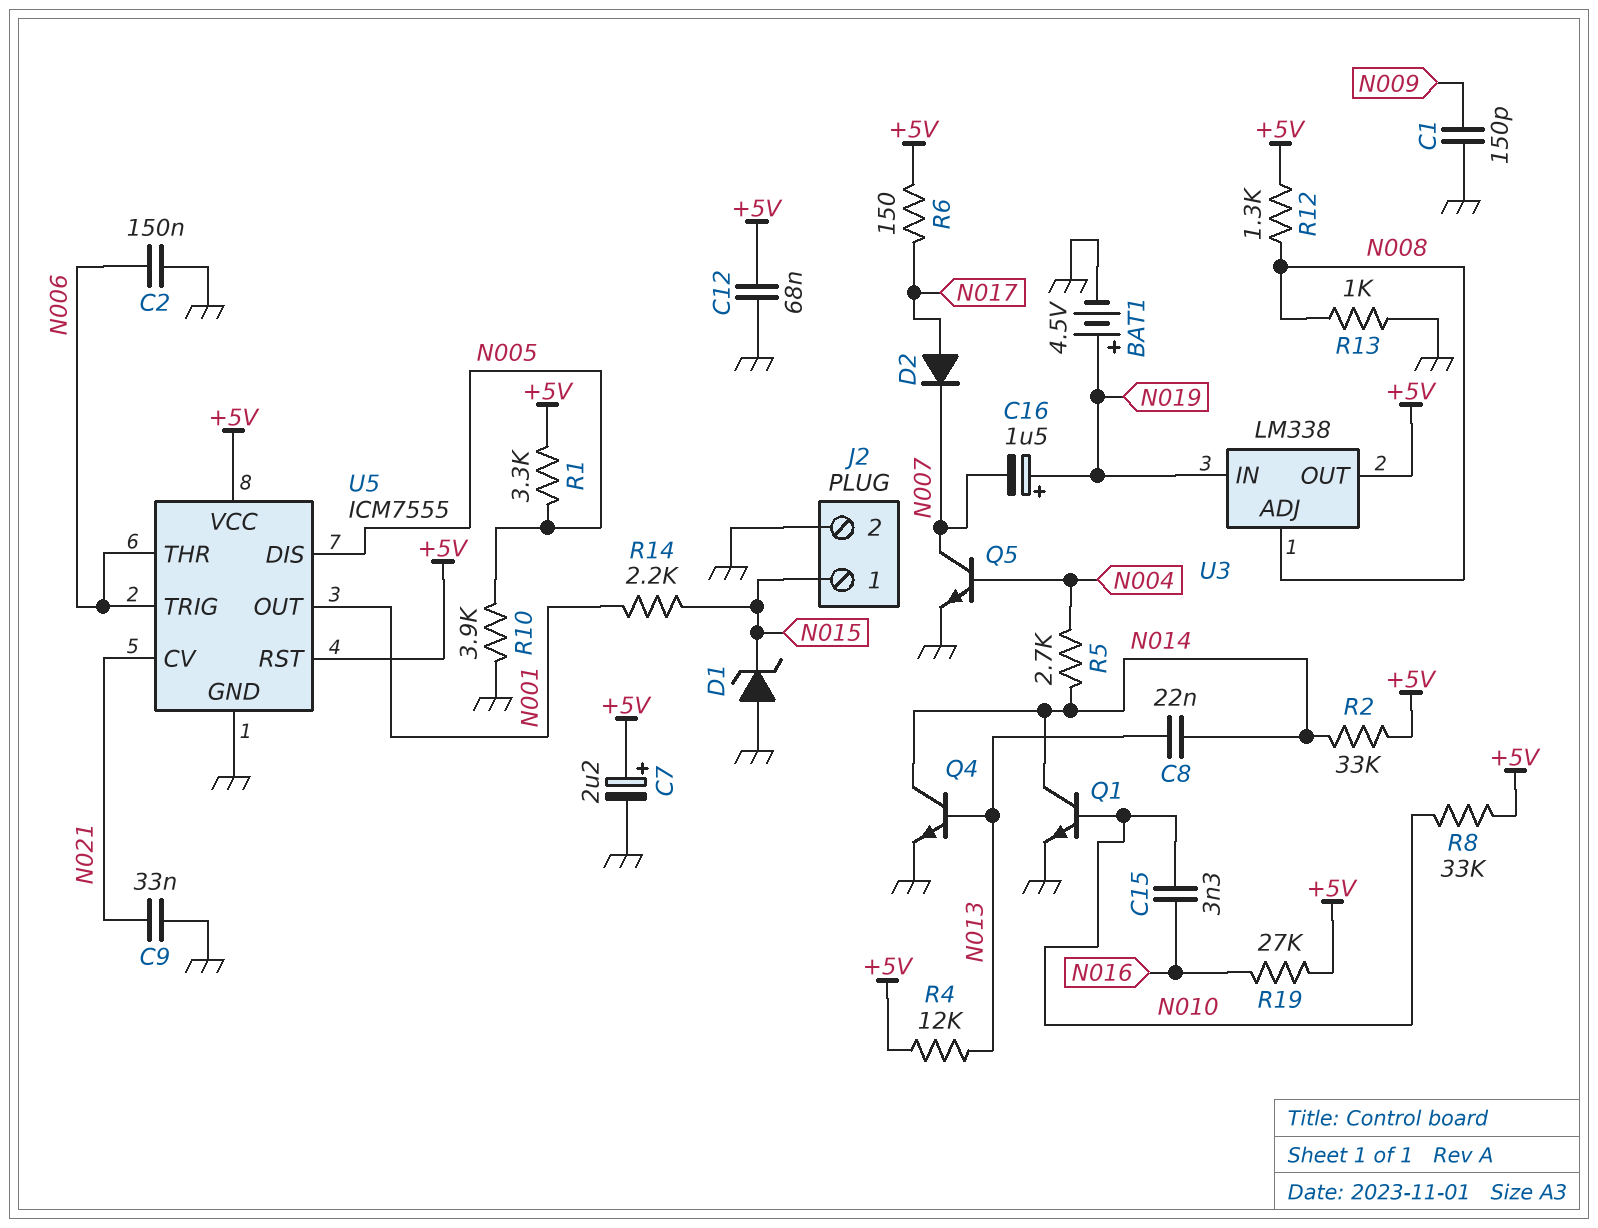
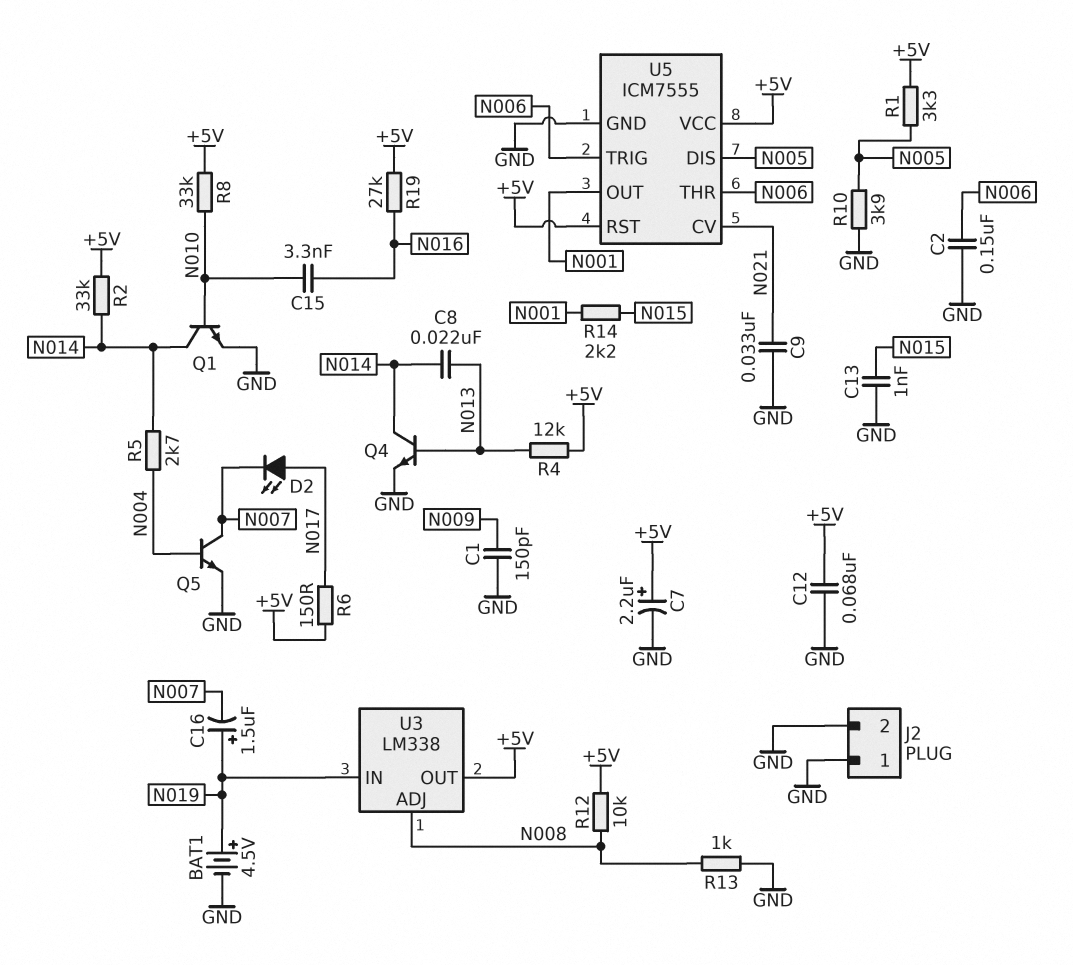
C13: none -> 1nF (GND, N015)
D1: zener (A GND, K N015) -> none
D2: diode (A N017, K N007) -> LED (A N017, K N007)
J2 pin 1: N015 -> GND
R12: 1.3k (+5V, N008) -> 10k (+5V, N008)

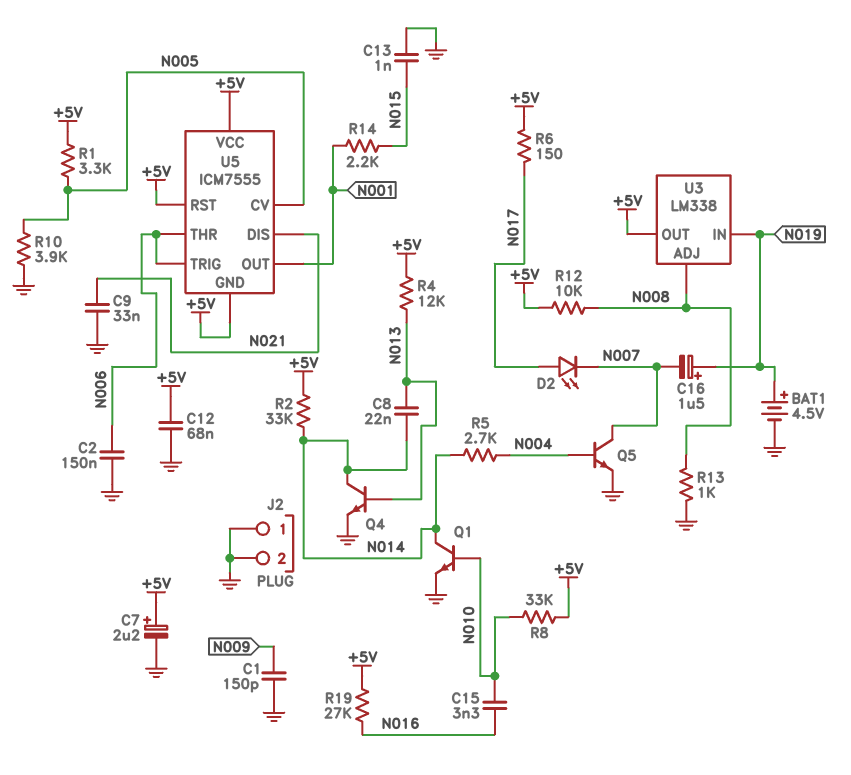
U5 pin CV: N021 -> N005
U5 pin DIS: N005 -> N021
U5 pin GND: GND -> +5V

